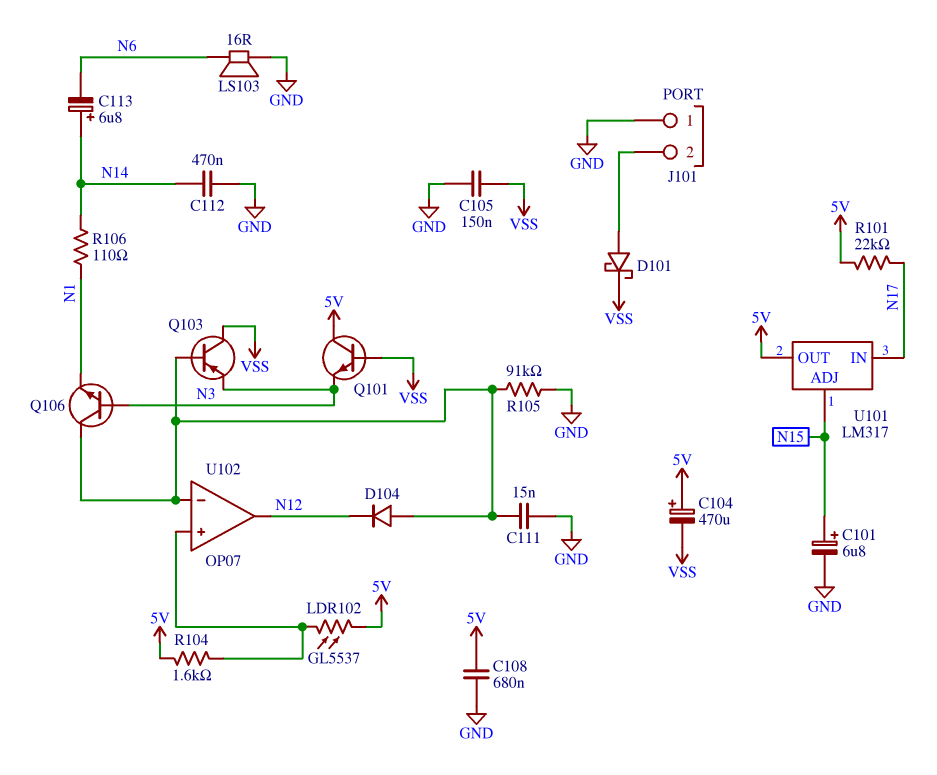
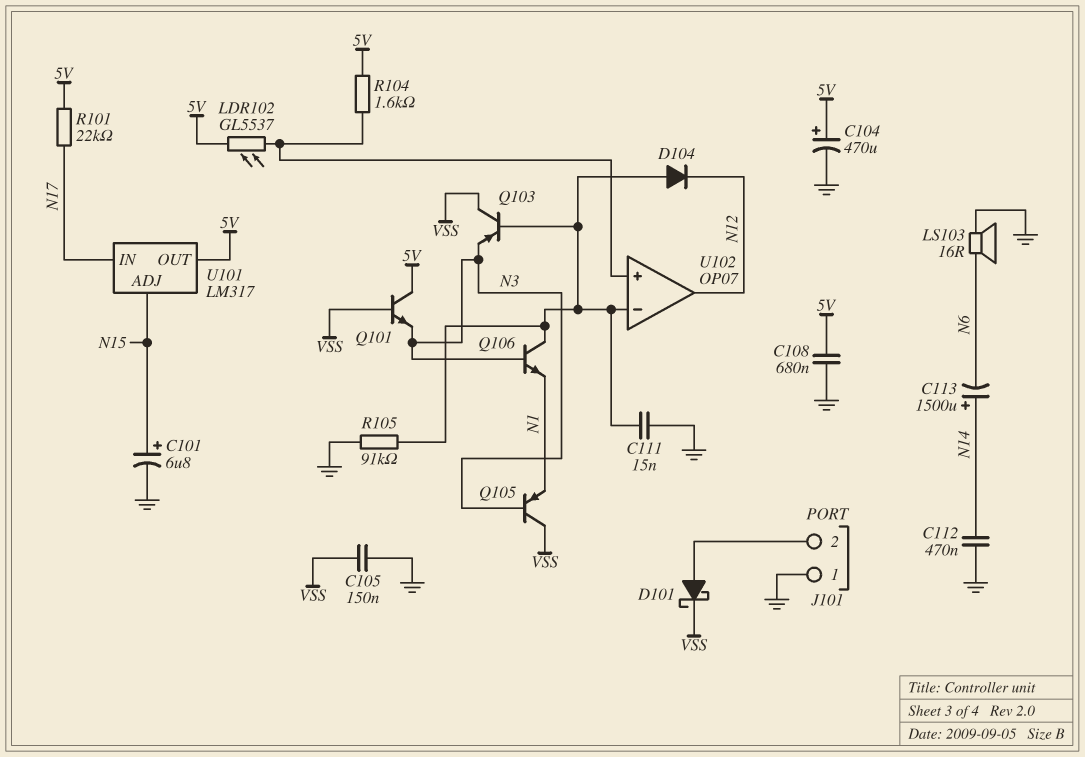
C104: 470uF (plus 5V, minus VSS) -> 470uF (plus 5V, minus GND)
C113: 6.8uF (plus N14, minus N6) -> 1500uF (plus N14, minus N6)
Q105: none -> PNP (B N3, C VSS, E N1)
R106: 110 (N1, N14) -> none

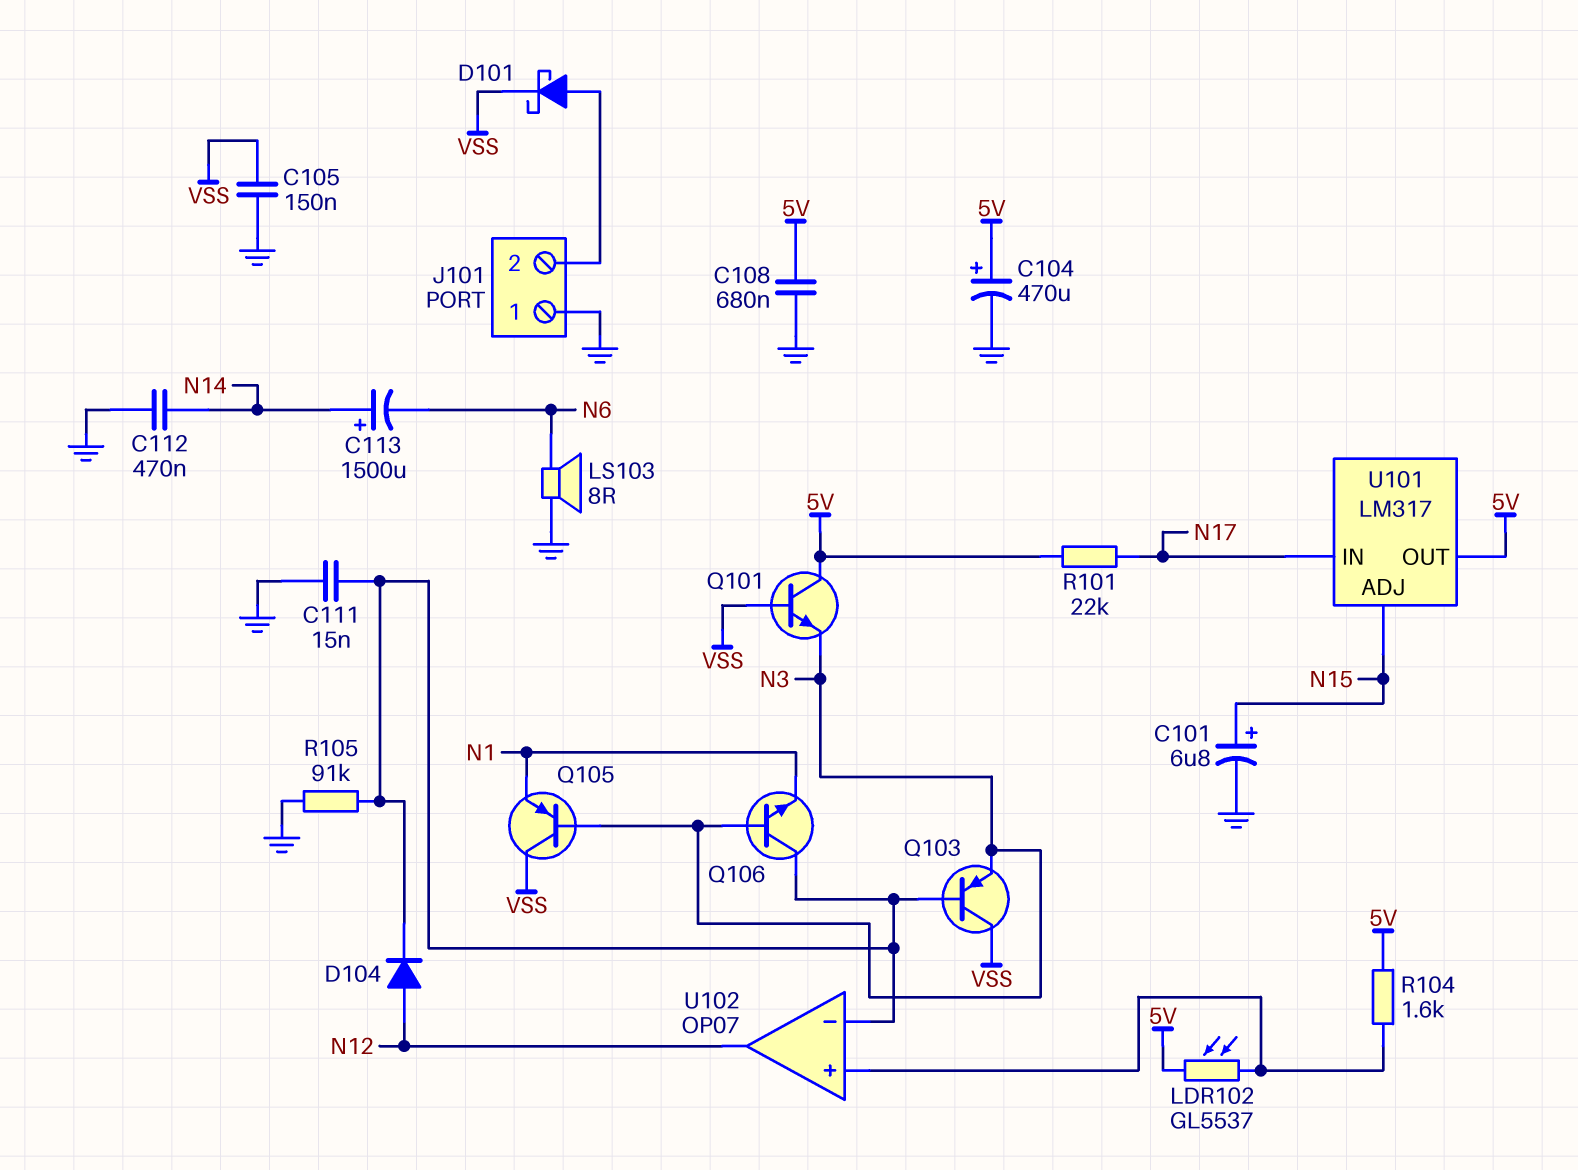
D104: diode (A U102/in-, K N12) -> diode (A N12, K U102/in-)
LS103: speaker 16R (GND, N6) -> speaker 8R (GND, N6)

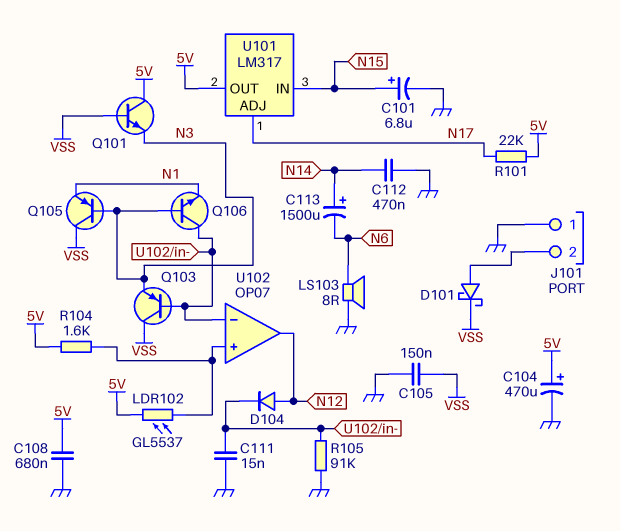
U101 pin ADJ: N15 -> N17
U101 pin IN: N17 -> N15

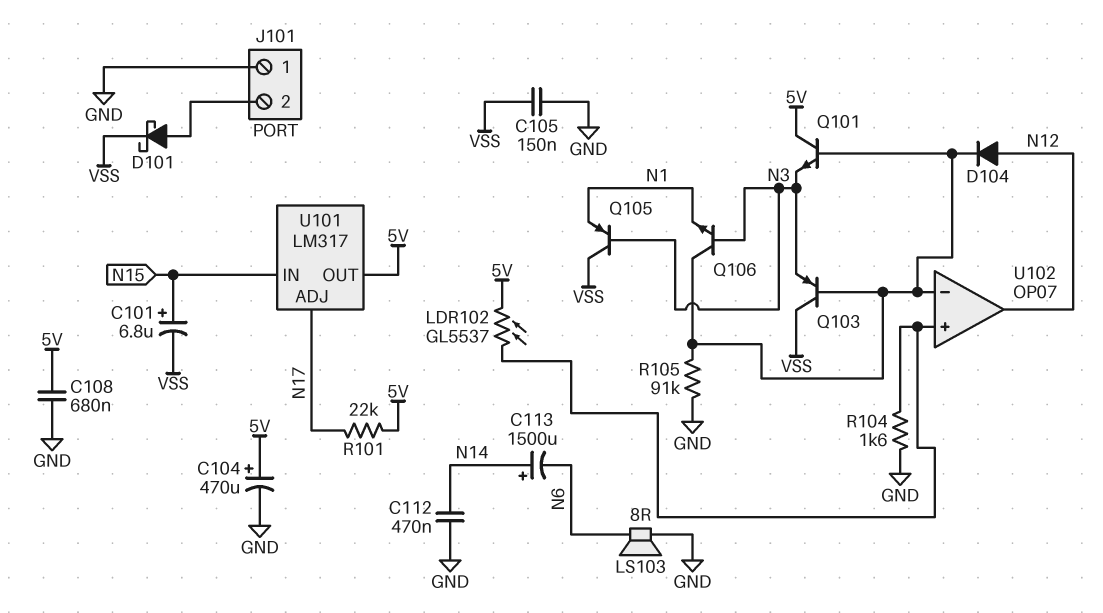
C101: 6.8uF (plus N15, minus GND) -> 6.8uF (plus N15, minus VSS)
C111: 15nF (GND, U102/in-) -> none
Q101: NPN (B VSS, C 5V, E N3) -> NPN (B U102/in-, C 5V, E N3)
R104: 1.6k (5V, U102/in+) -> 1.6k (GND, U102/in+)

